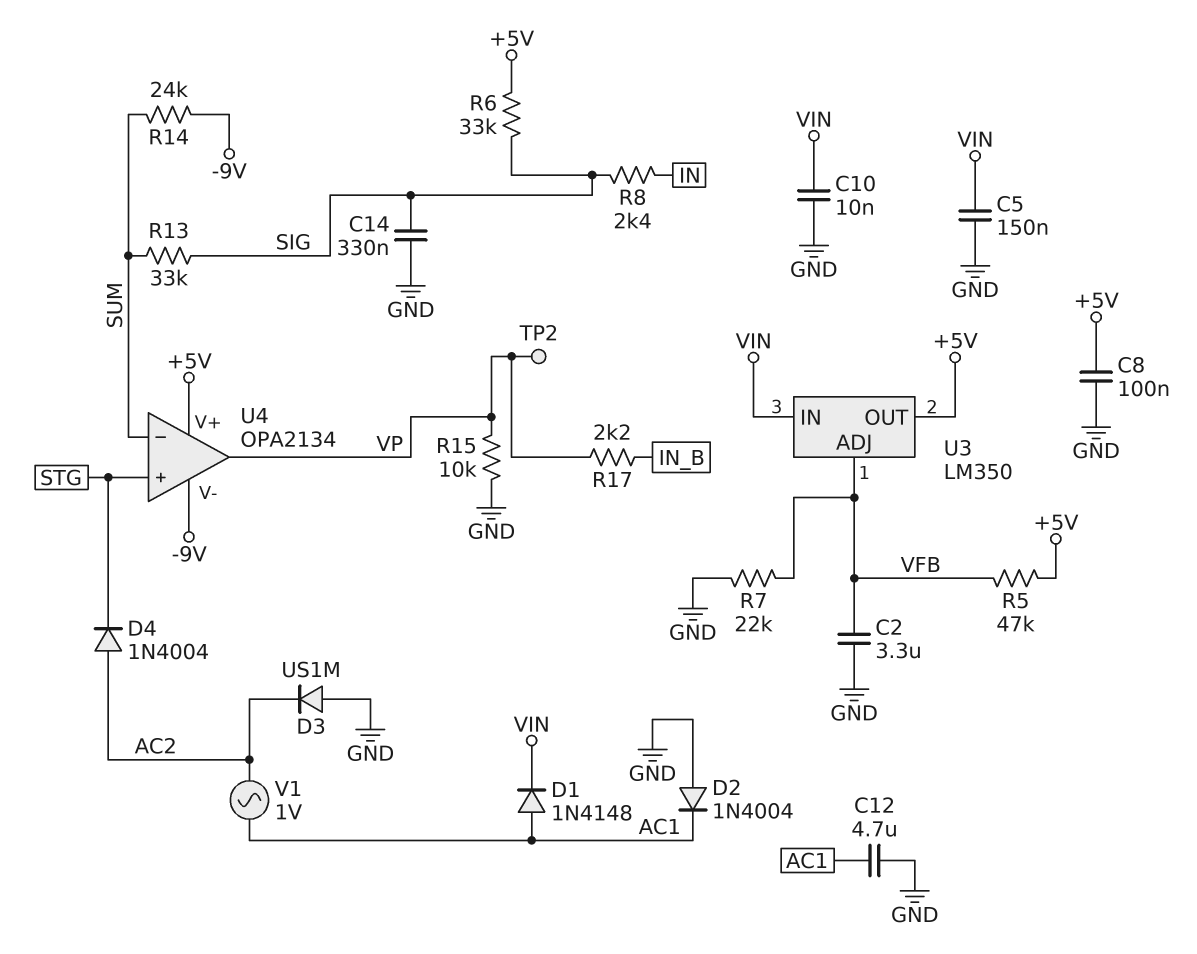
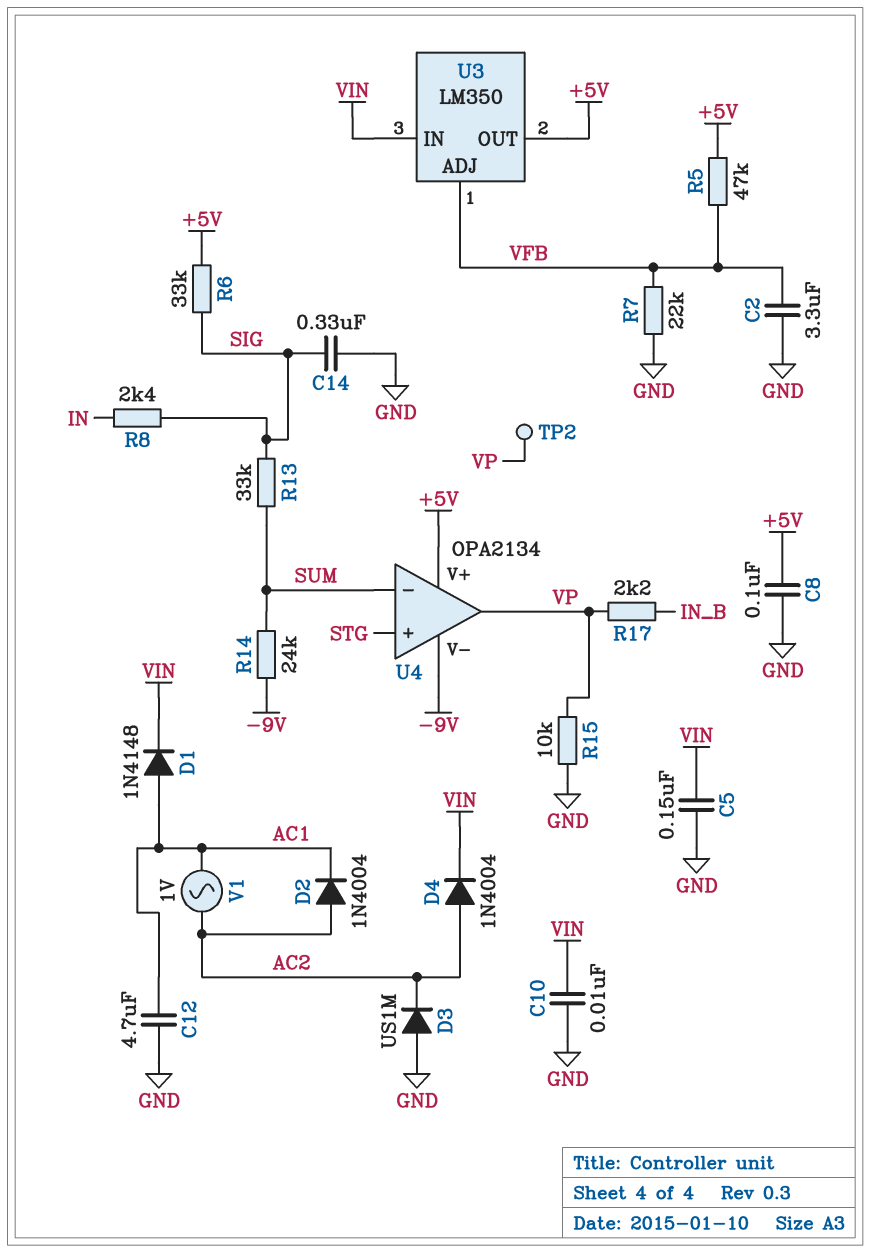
D2: diode 1N4004 (A GND, K AC1) -> diode 1N4004 (A AC2, K AC1)
D4: diode 1N4004 (A AC2, K STG) -> diode 1N4004 (A AC2, K VIN)

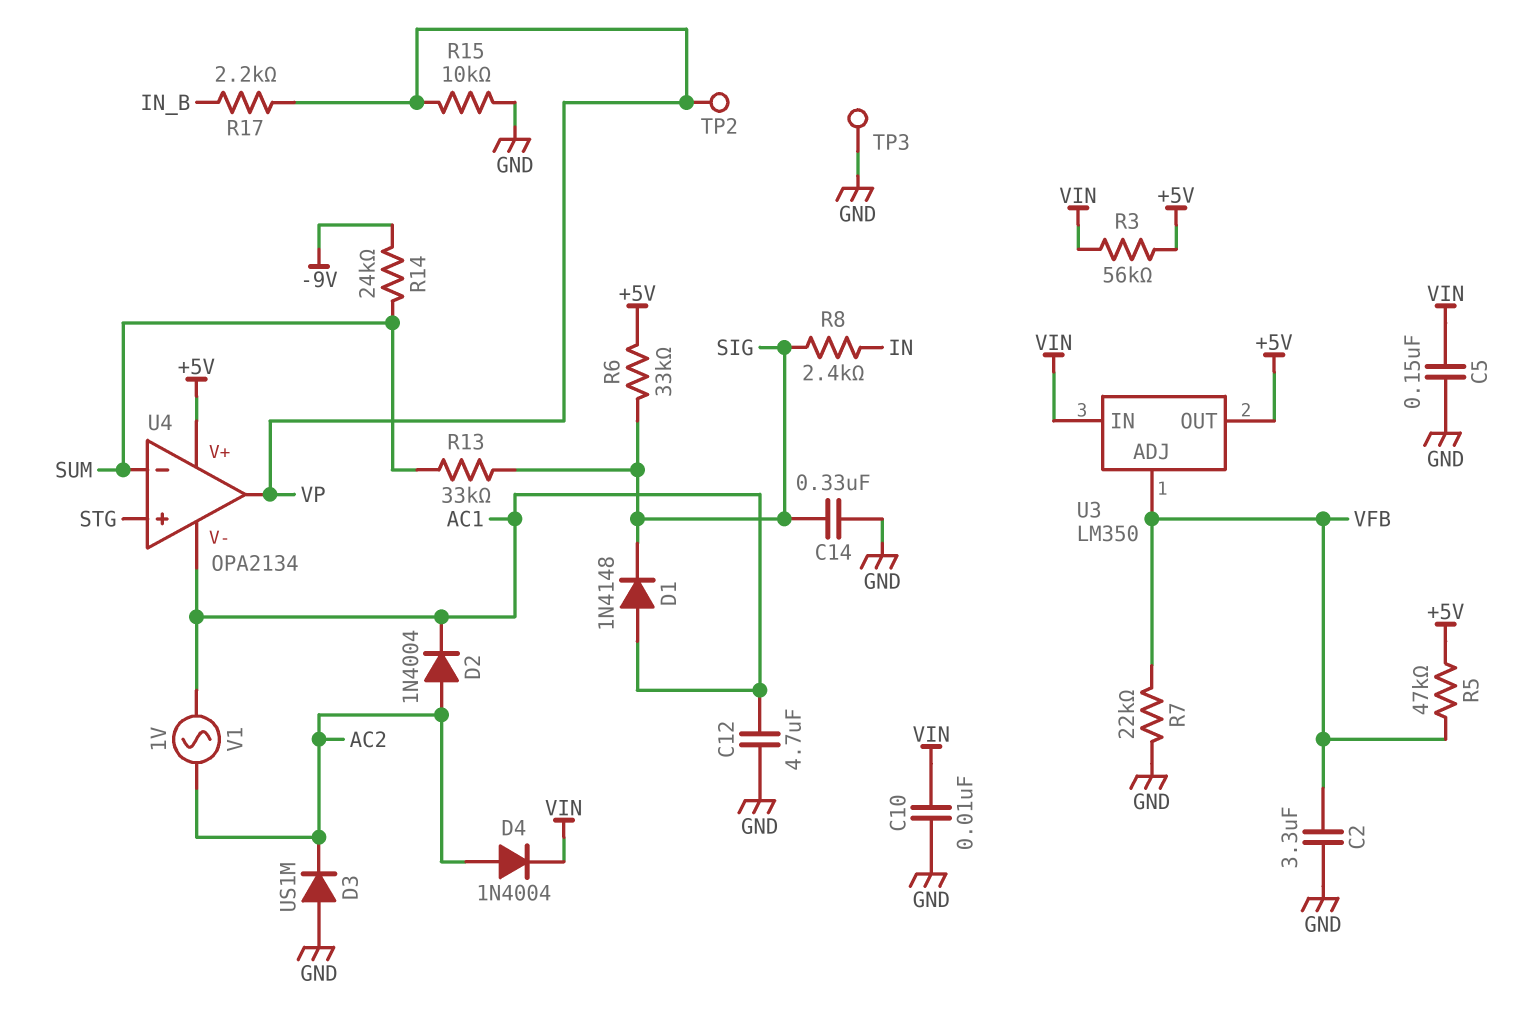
C8: 100nF (+5V, GND) -> none
D1: diode 1N4148 (A AC1, K VIN) -> diode 1N4148 (A AC1, K SIG)
R3: none -> 56k (+5V, VIN)
TP3: none -> test point (GND)
U4 pin V-: -9V -> AC1

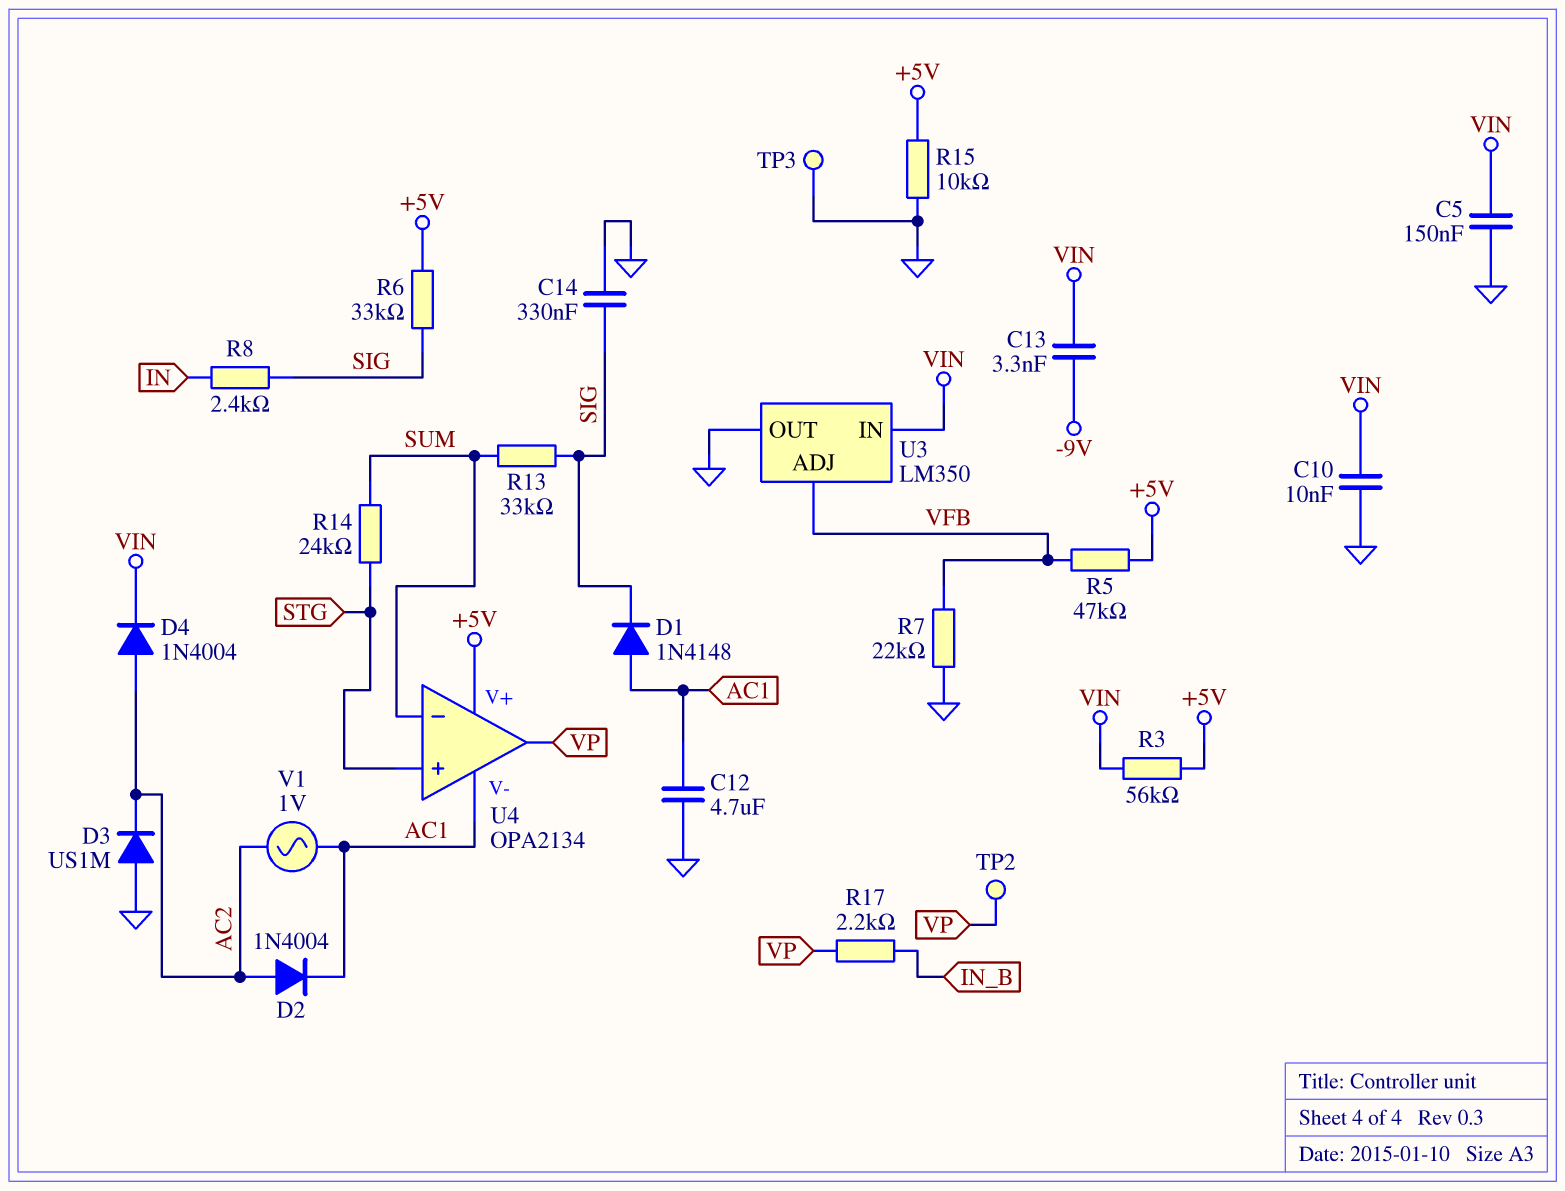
C2: 3.3uF (GND, VFB) -> none
C13: none -> 3.3nF (-9V, VIN)
R14: 24k (-9V, SUM) -> 24k (STG, SUM)
R15: 10k (GND, VP) -> 10k (+5V, GND)
U3 pin OUT: +5V -> GND

